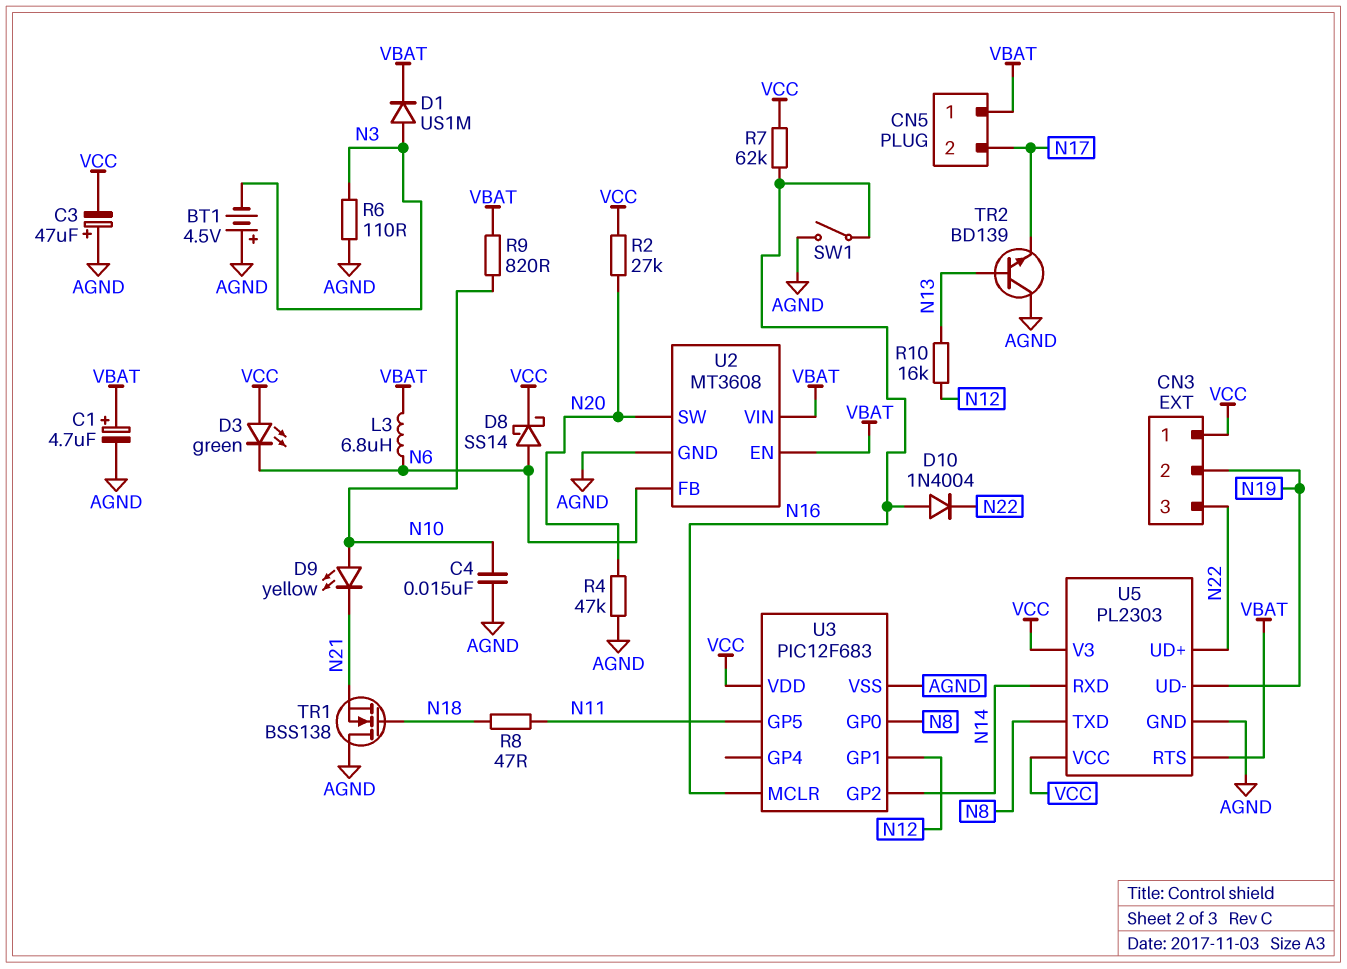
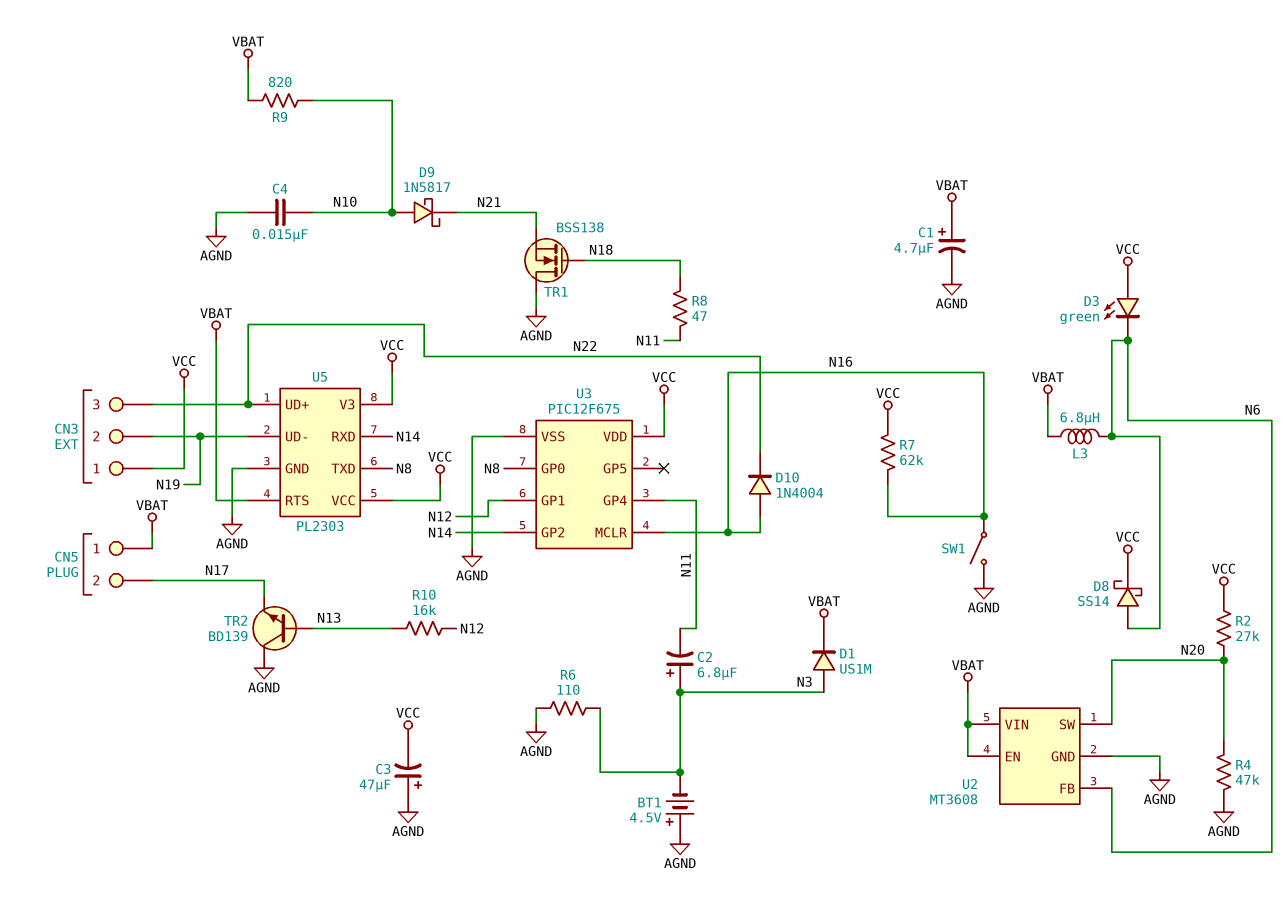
C2: none -> 6.8uF (plus N3, minus N11)
D9: LED yellow (A N10, K N21) -> schottky 1N5817 (A N10, K N21)
U3: PIC12F683 -> PIC12F675
U3 pin GP4: none -> N11
U3 pin GP5: N11 -> none

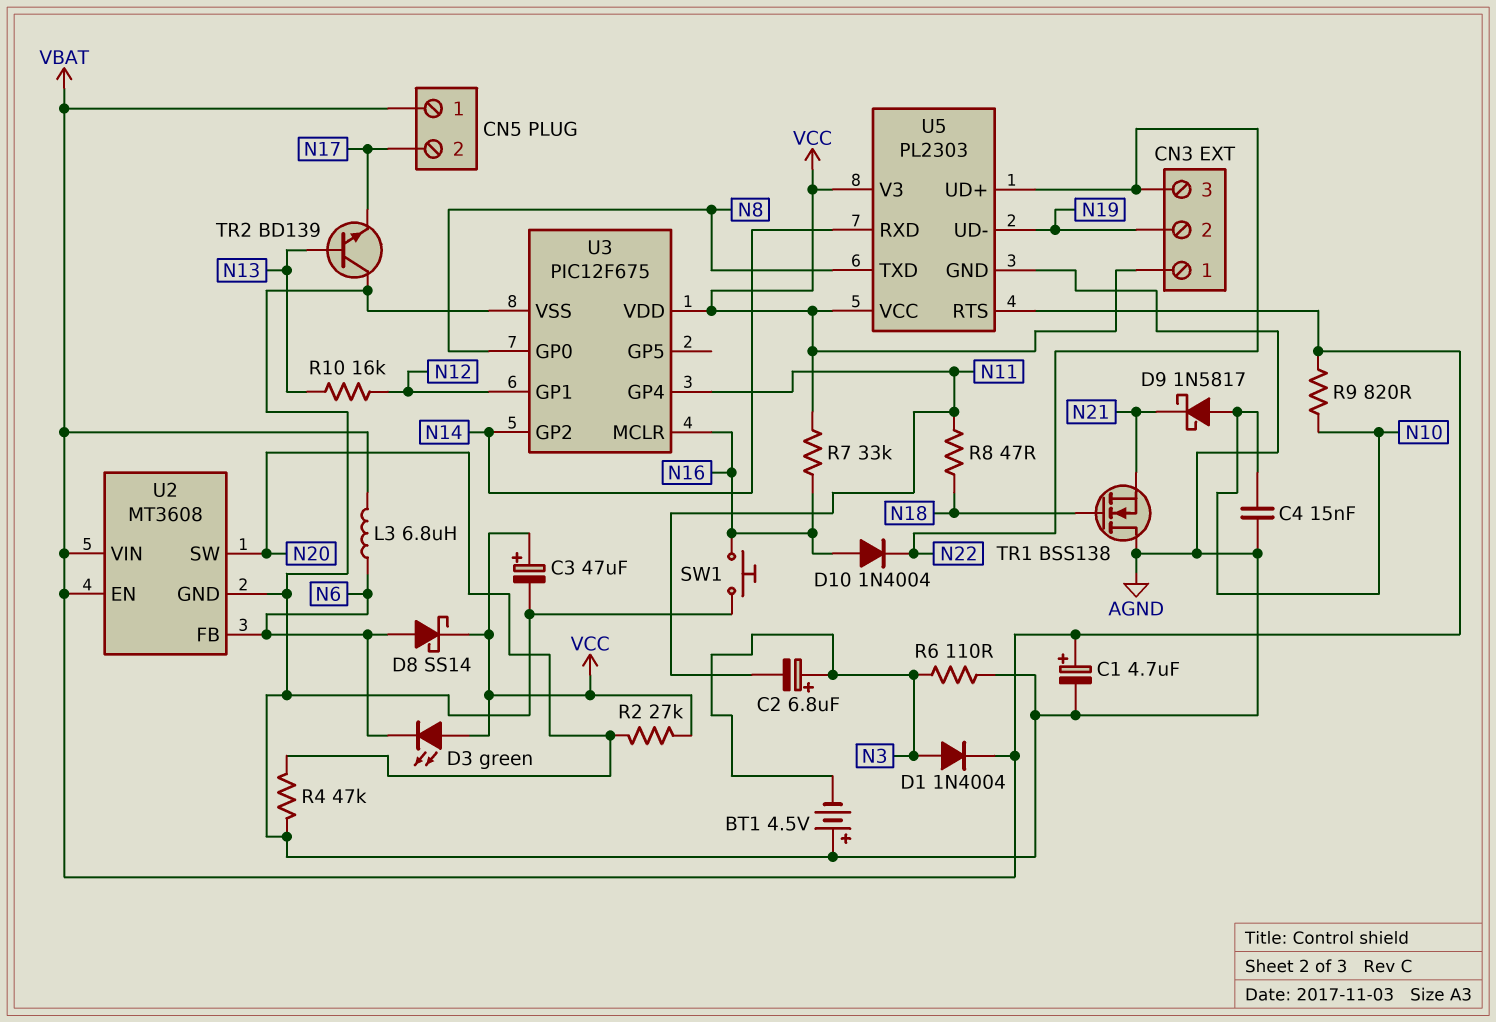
C3: 47uF (plus AGND, minus VCC) -> 47uF (plus VCC, minus AGND)
D1: diode US1M (A N3, K VBAT) -> diode 1N4004 (A N3, K VBAT)
R7: 62k (N16, VCC) -> 33k (N16, VCC)
SW1: switch (AGND, N16) -> button (AGND, N16)

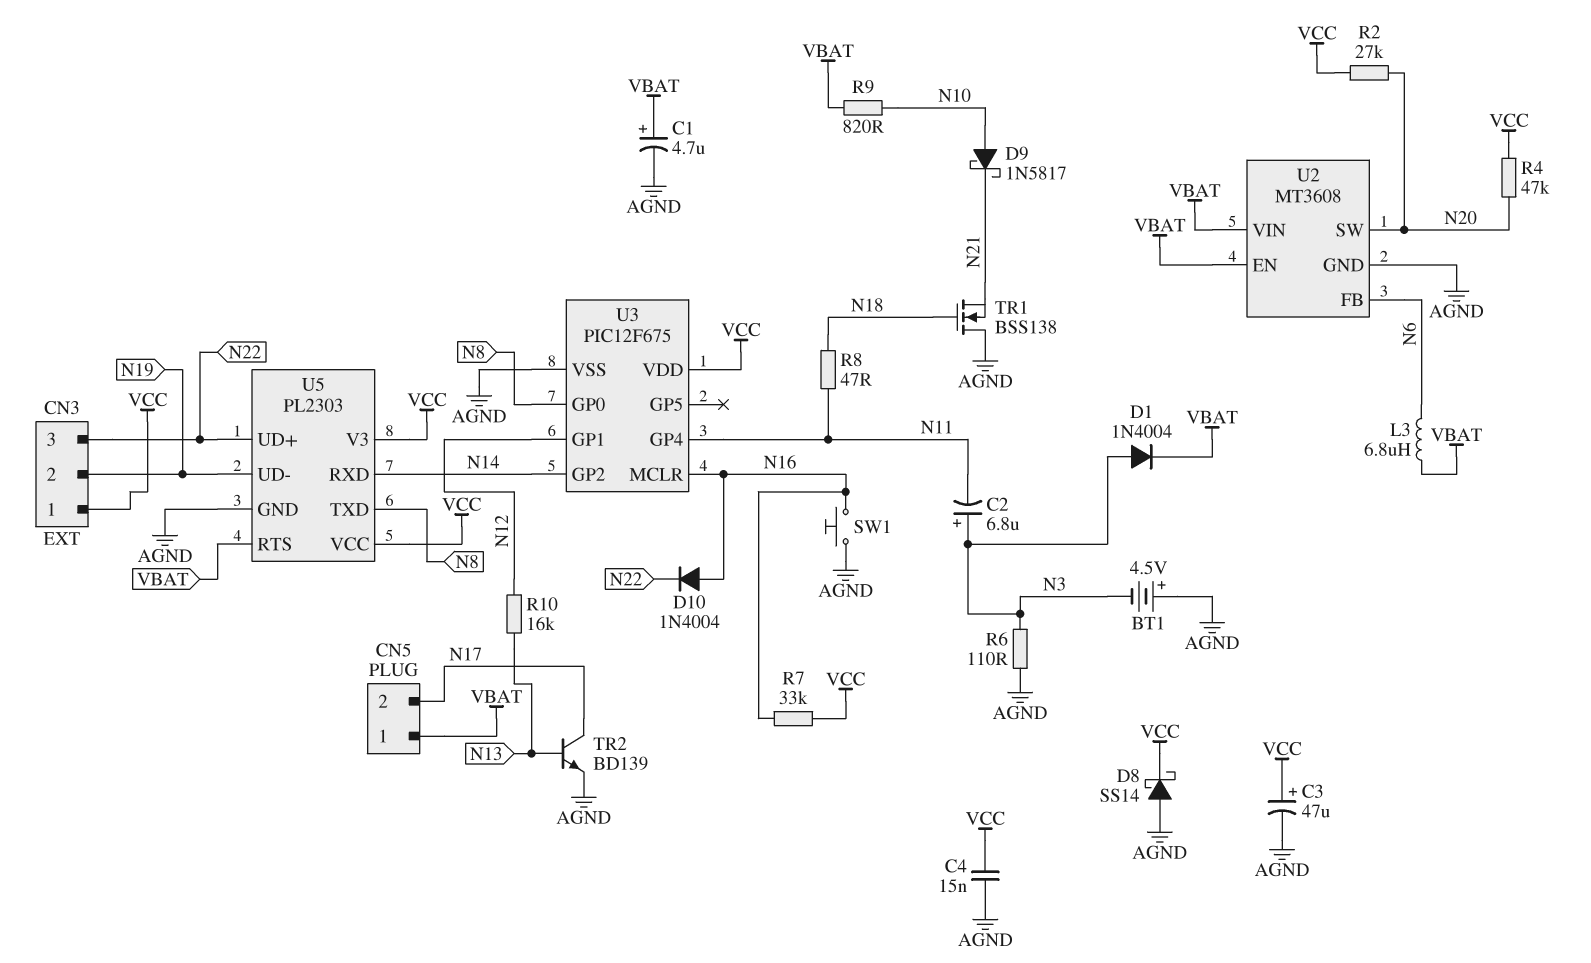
C4: 15nF (AGND, N10) -> 15nF (AGND, VCC)
D3: LED green (A VCC, K N6) -> none
D8: schottky SS14 (A N6, K VCC) -> schottky SS14 (A AGND, K VCC)
R4: 47k (AGND, N20) -> 47k (N20, VCC)
TR2: NPN BD139 (B N13, C AGND, E N17) -> NPN BD139 (B N13, C N17, E AGND)

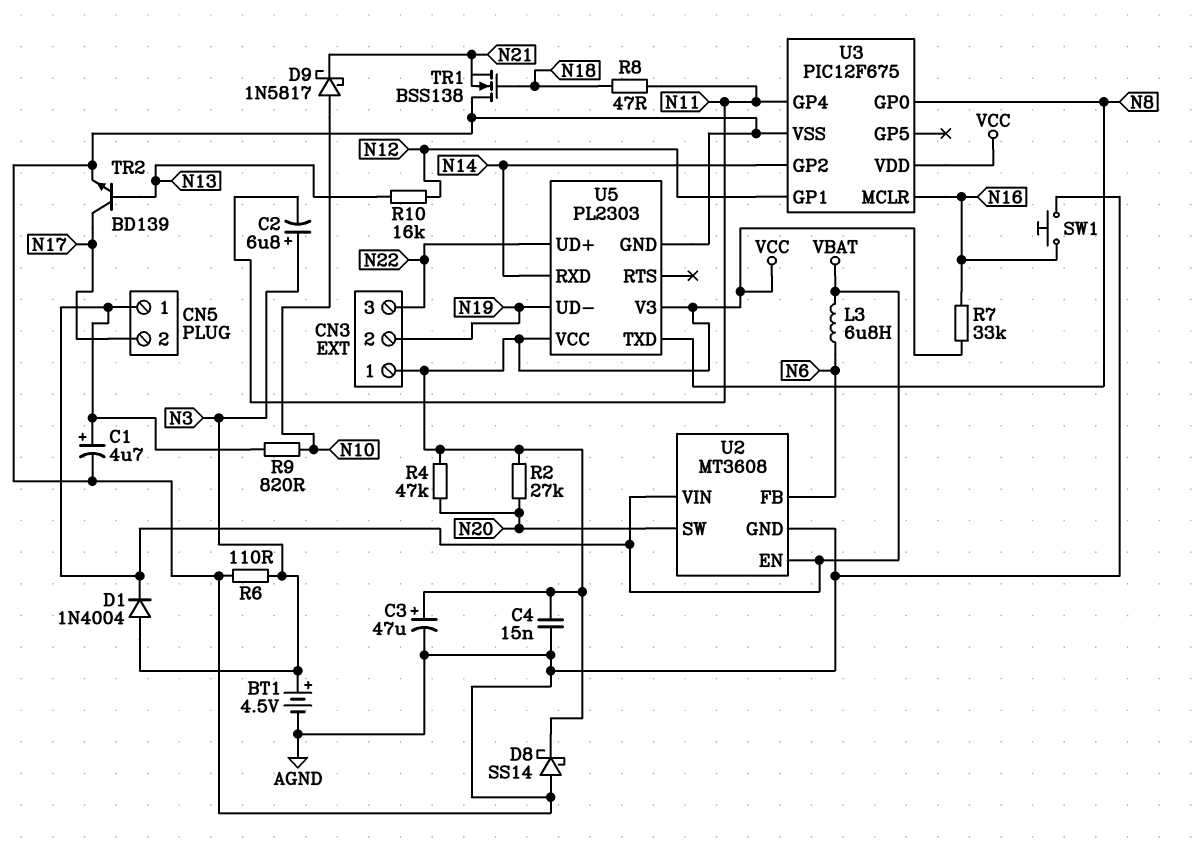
BT1: 4.5V (plus AGND, minus N3) -> 4.5V (plus N3, minus AGND)
D10: diode 1N4004 (A N16, K N22) -> none
U5 pin RTS: VBAT -> none

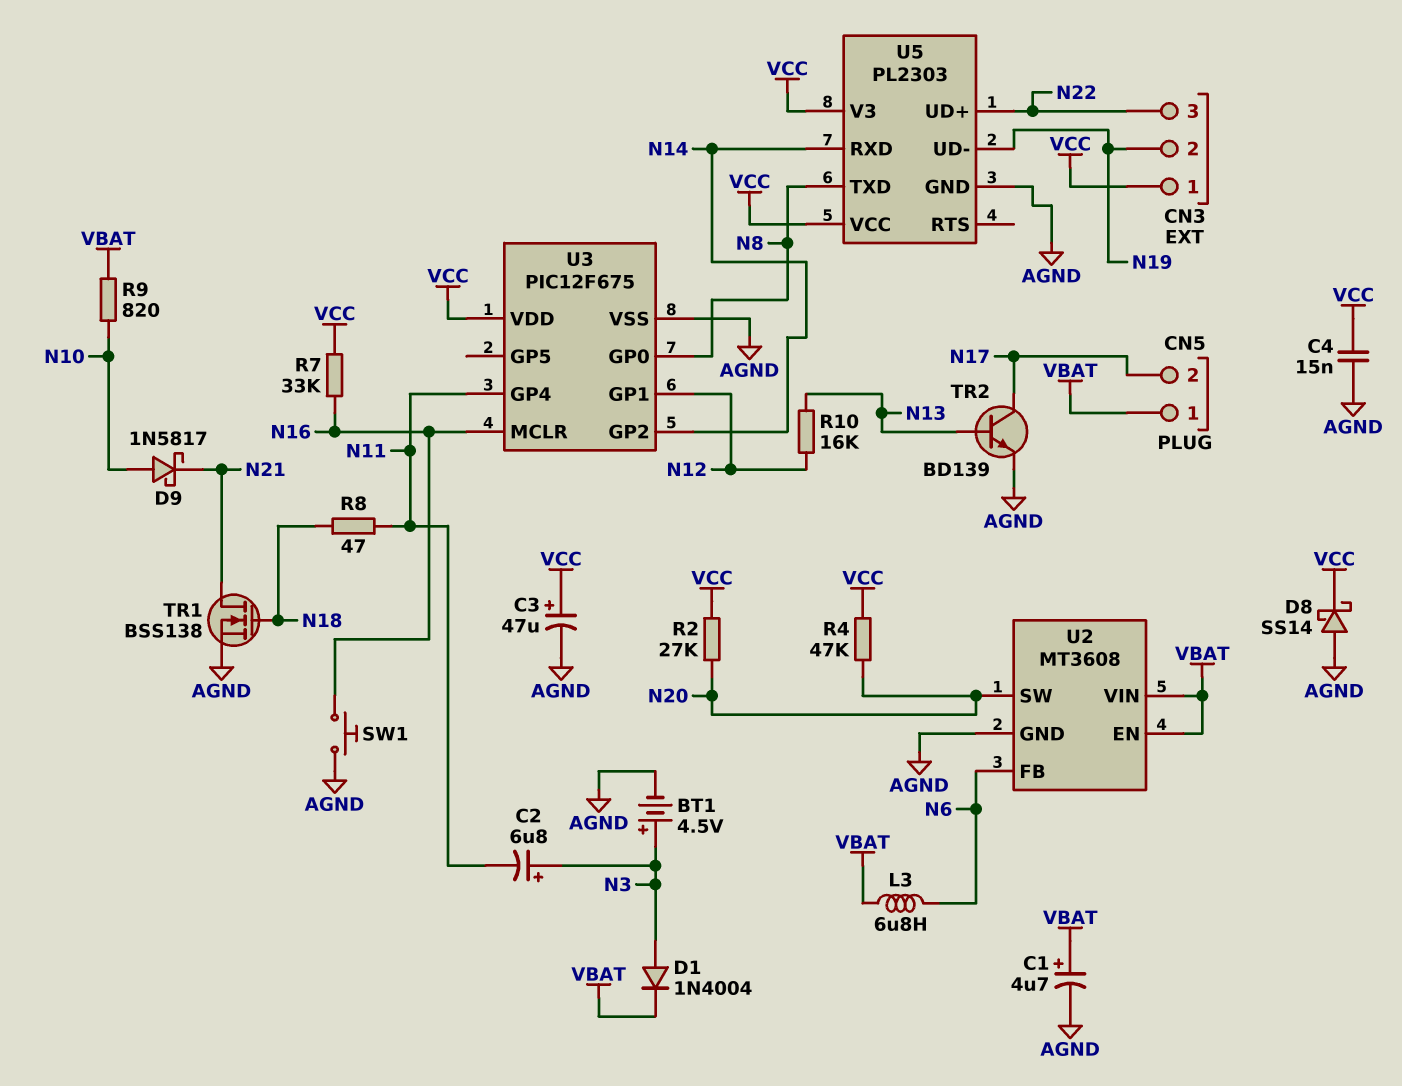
R6: 110 (AGND, N3) -> none
TR1: NMOS BSS138 (G N18, D AGND, S N21) -> NMOS BSS138 (G N18, D N21, S AGND)

